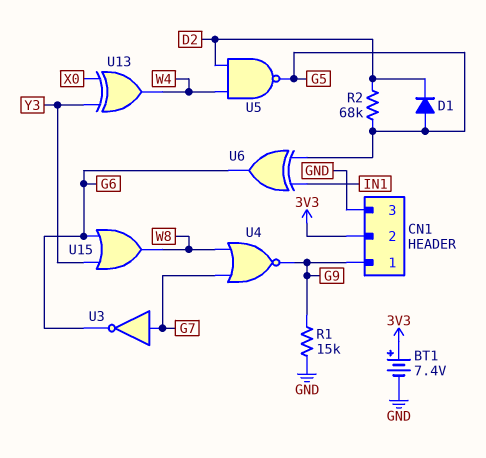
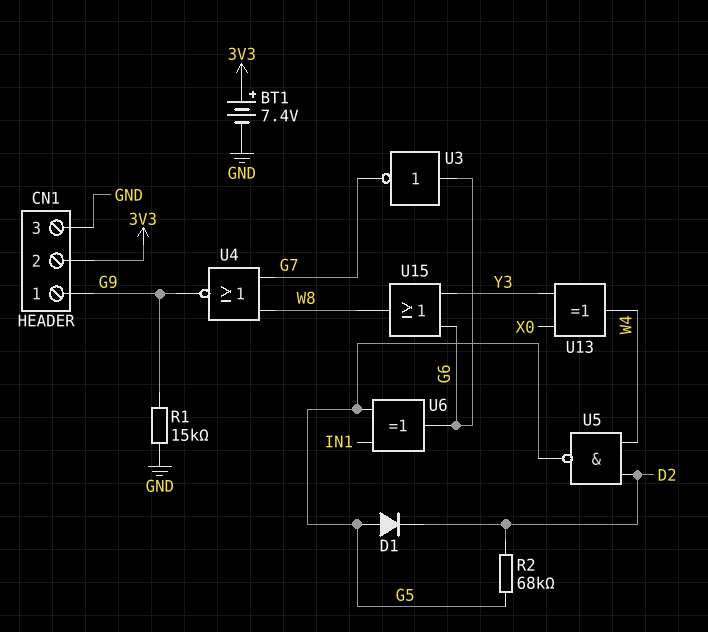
U3: NOT (in G7, out G6) -> NOT (in G6, out G7)

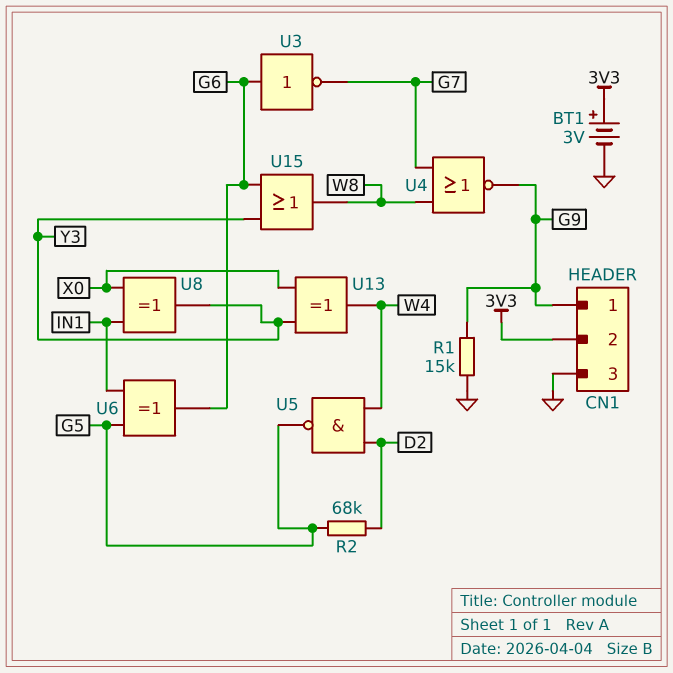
BT1: 7.4V (plus 3V3, minus GND) -> 3V (plus 3V3, minus GND)
D1: diode (A G5, K D2) -> none
U8: none -> XOR (in IN1, in X0, out Y3)

